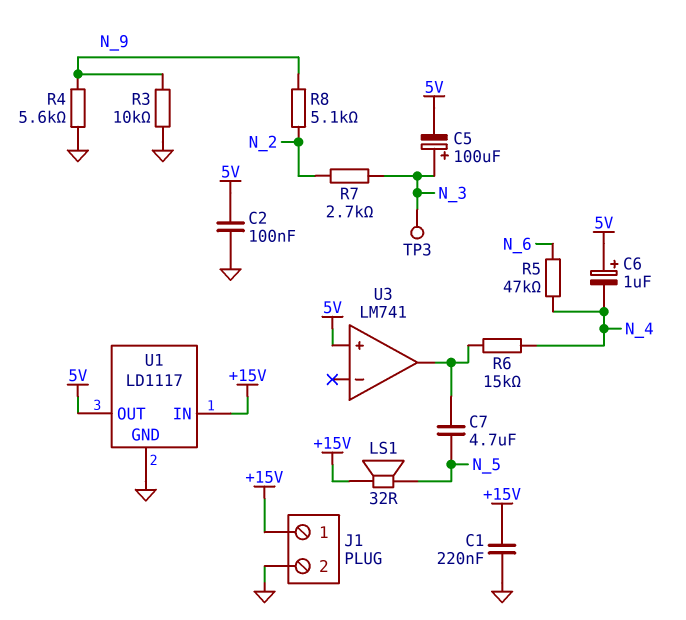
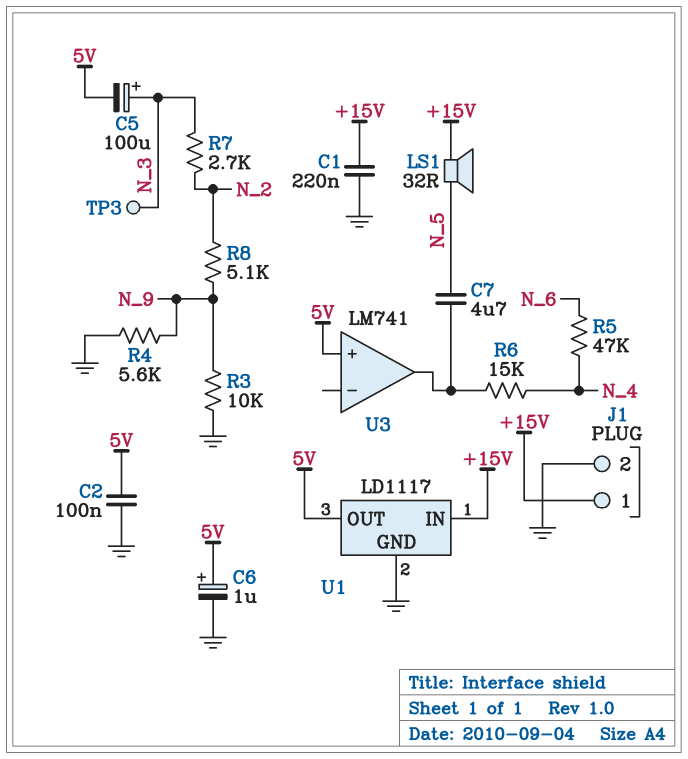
C6: 1uF (plus 5V, minus N_4) -> 1uF (plus 5V, minus GND)

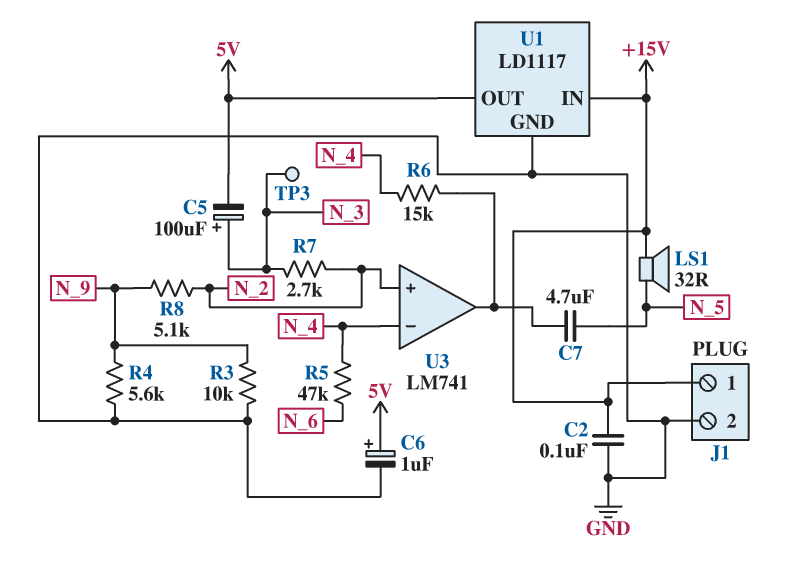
C1: 220nF (+15V, GND) -> none
C2: 100nF (5V, GND) -> 100nF (+15V, GND)
U3 pin in+: 5V -> N_2
U3 pin in-: none -> N_4

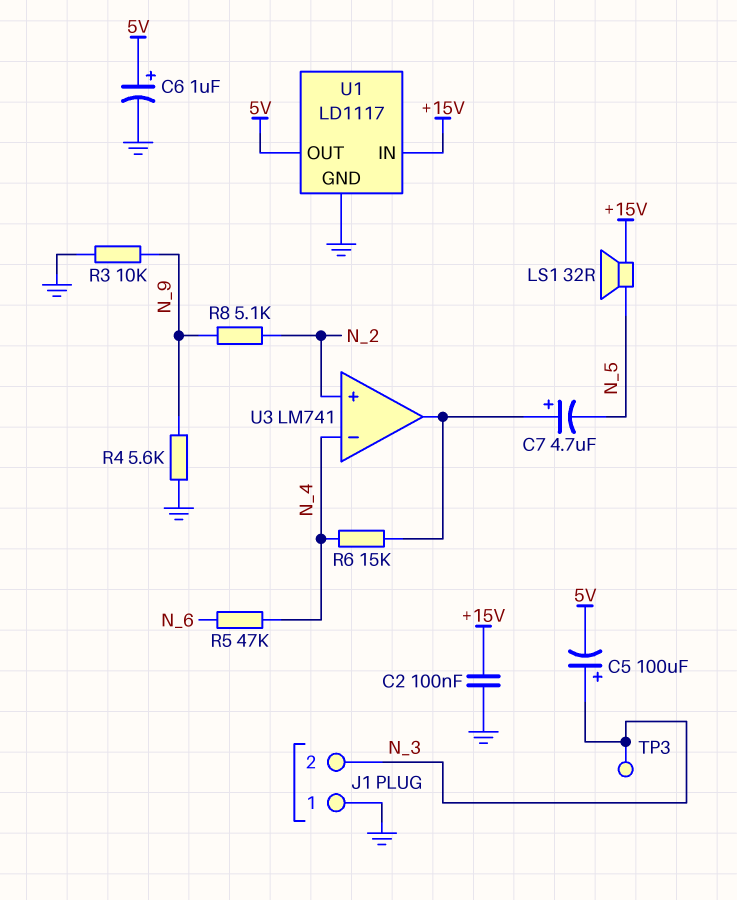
C7: 4.7uF (N_5, U3/out) -> 4.7uF (plus U3/out, minus N_5)
J1 pin 1: +15V -> GND
J1 pin 2: GND -> N_3
R7: 2.7k (N_2, N_3) -> none

